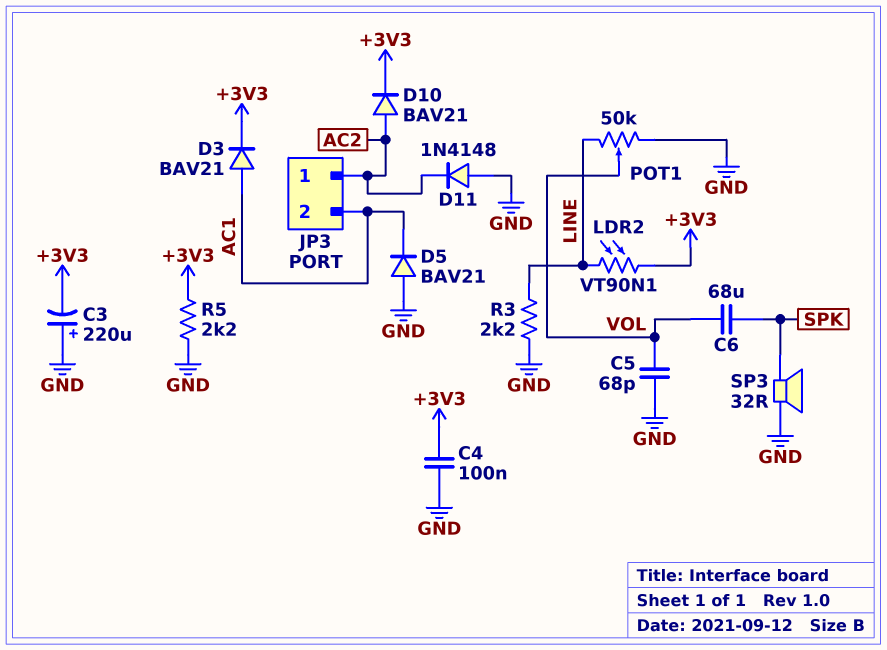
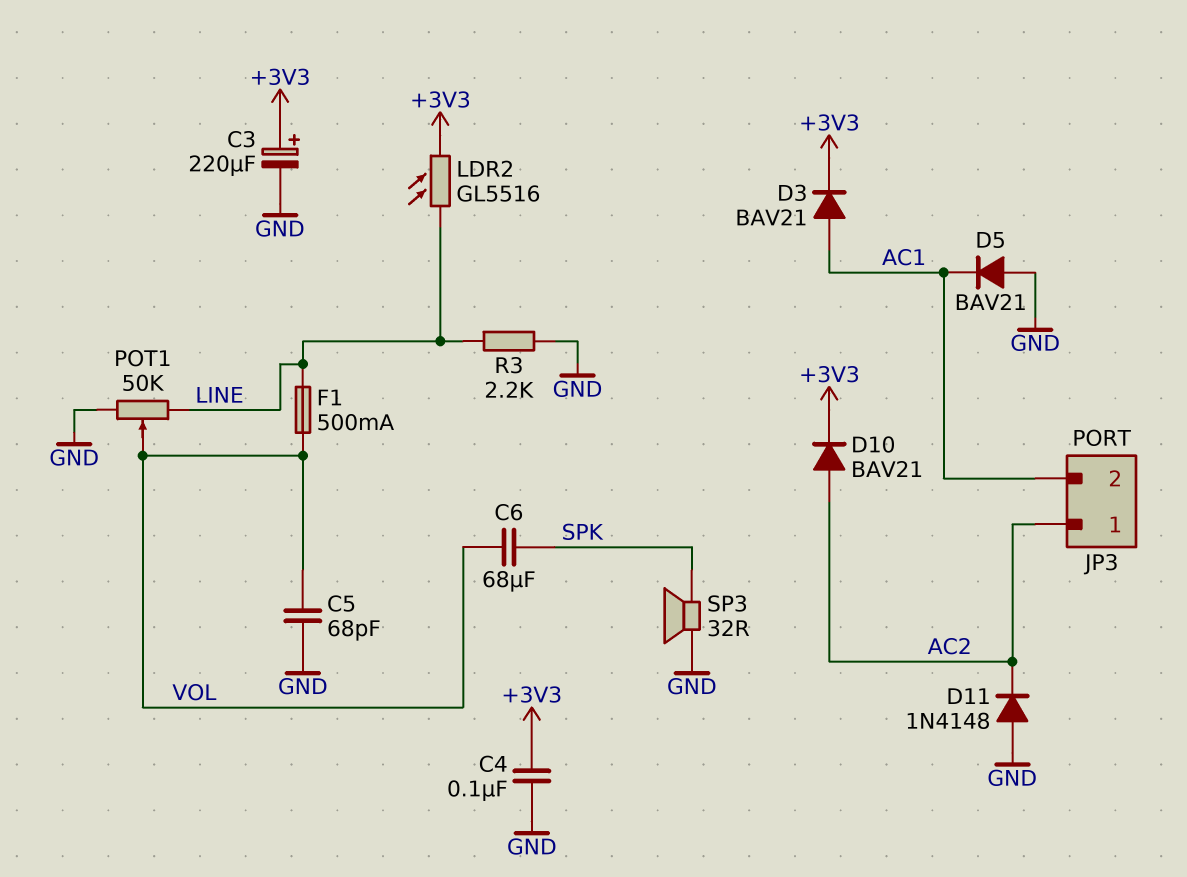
C3: 220uF (plus GND, minus +3V3) -> 220uF (plus +3V3, minus GND)
F1: none -> 500mA (LINE, VOL)
LDR2: VT90N1 (+3V3, LINE) -> GL5516 (+3V3, LINE)
R5: 2.2k (+3V3, GND) -> none

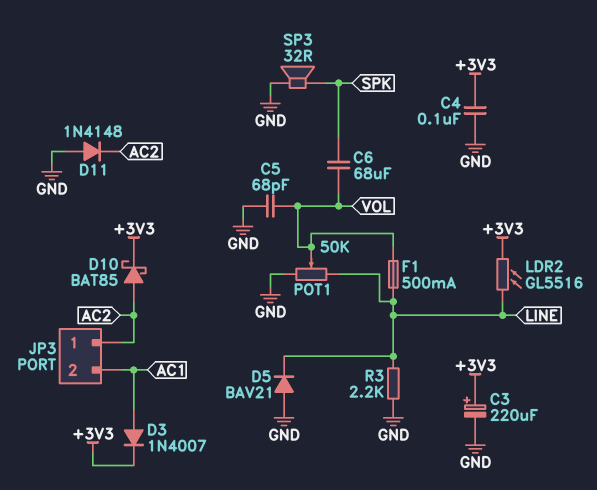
D3: diode BAV21 (A AC1, K +3V3) -> diode 1N4007 (A AC1, K +3V3)
D5: diode BAV21 (A GND, K AC1) -> diode BAV21 (A GND, K LINE)
D10: diode BAV21 (A AC2, K +3V3) -> schottky BAT85 (A AC2, K +3V3)

